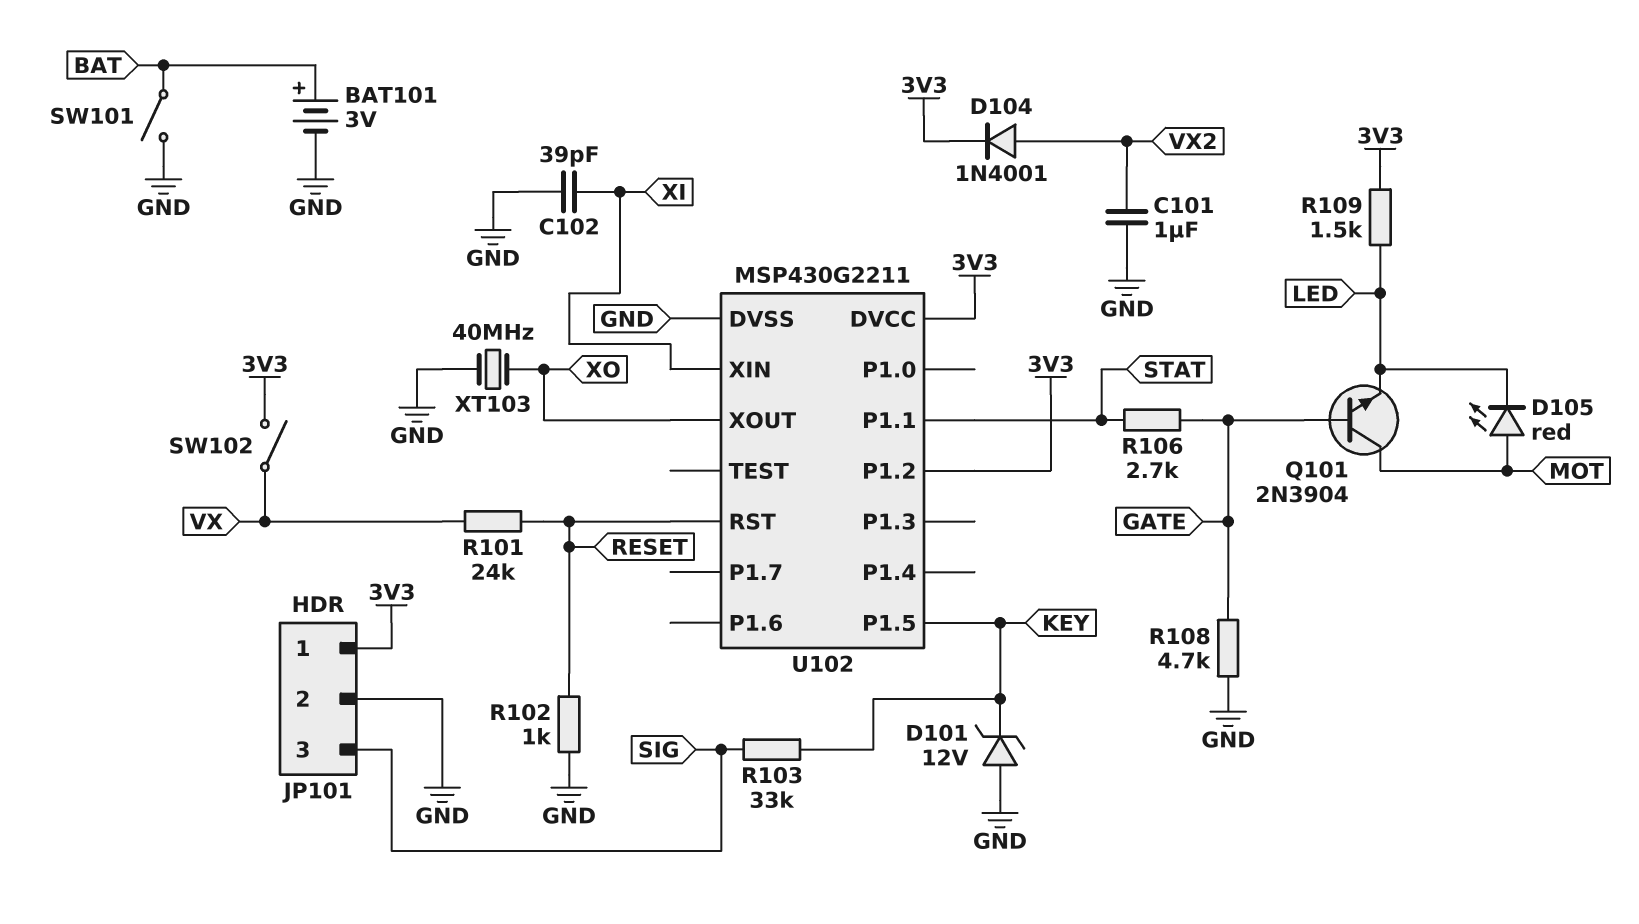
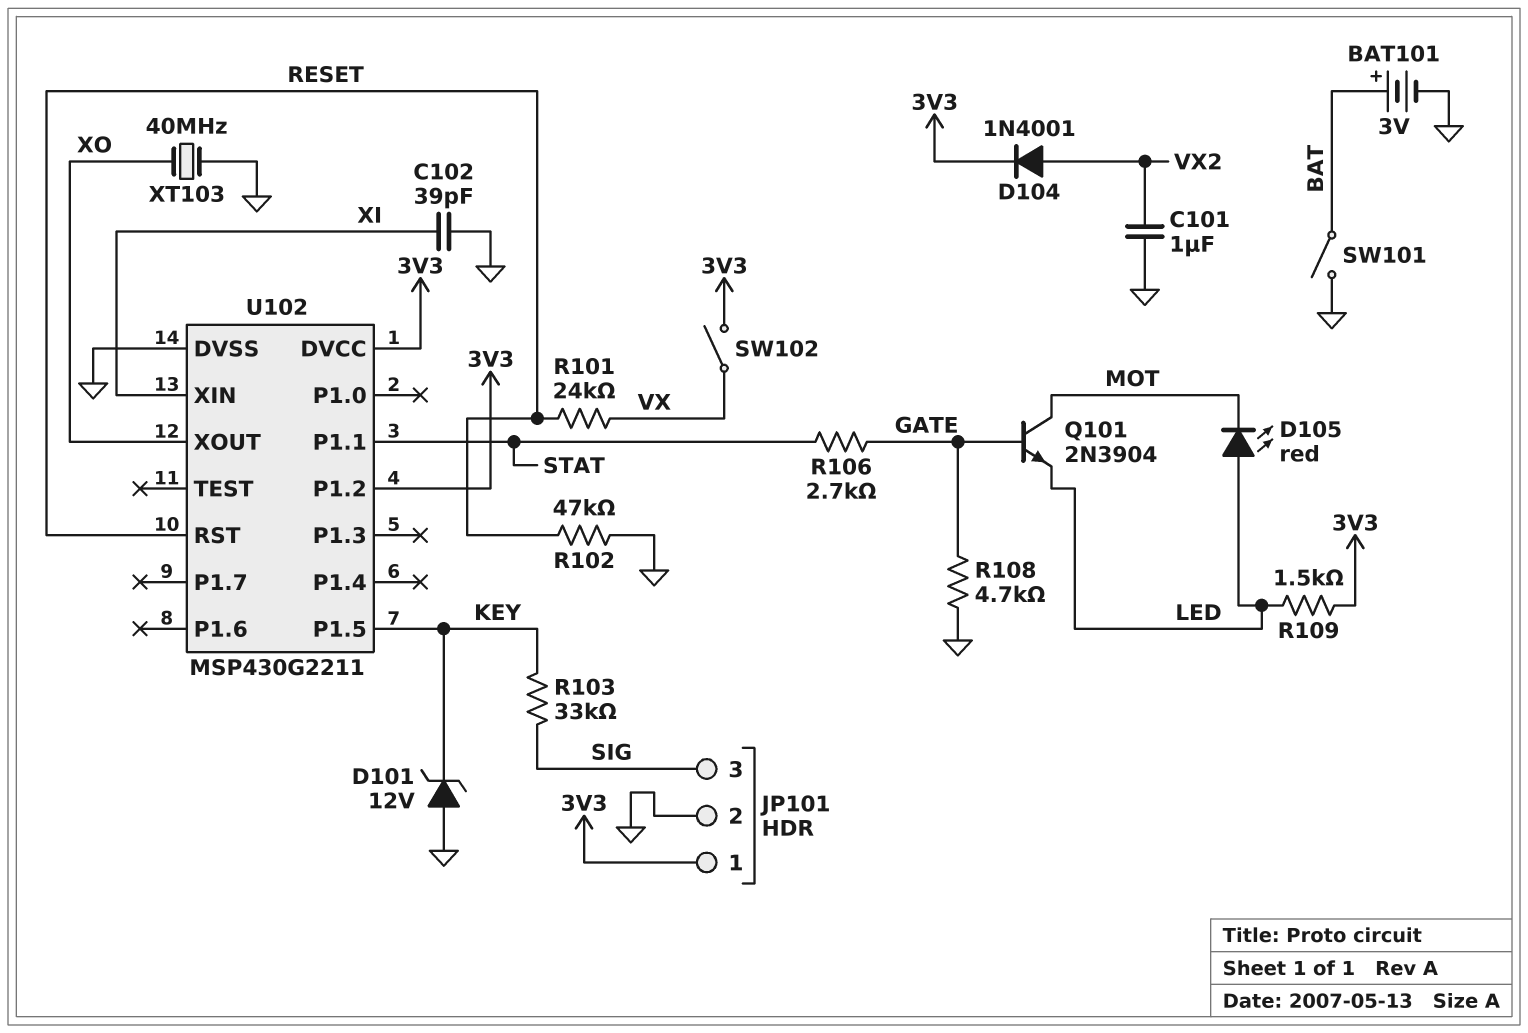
D105: LED red (A MOT, K LED) -> LED red (A LED, K MOT)
R102: 1k (GND, RESET) -> 47k (GND, RESET)

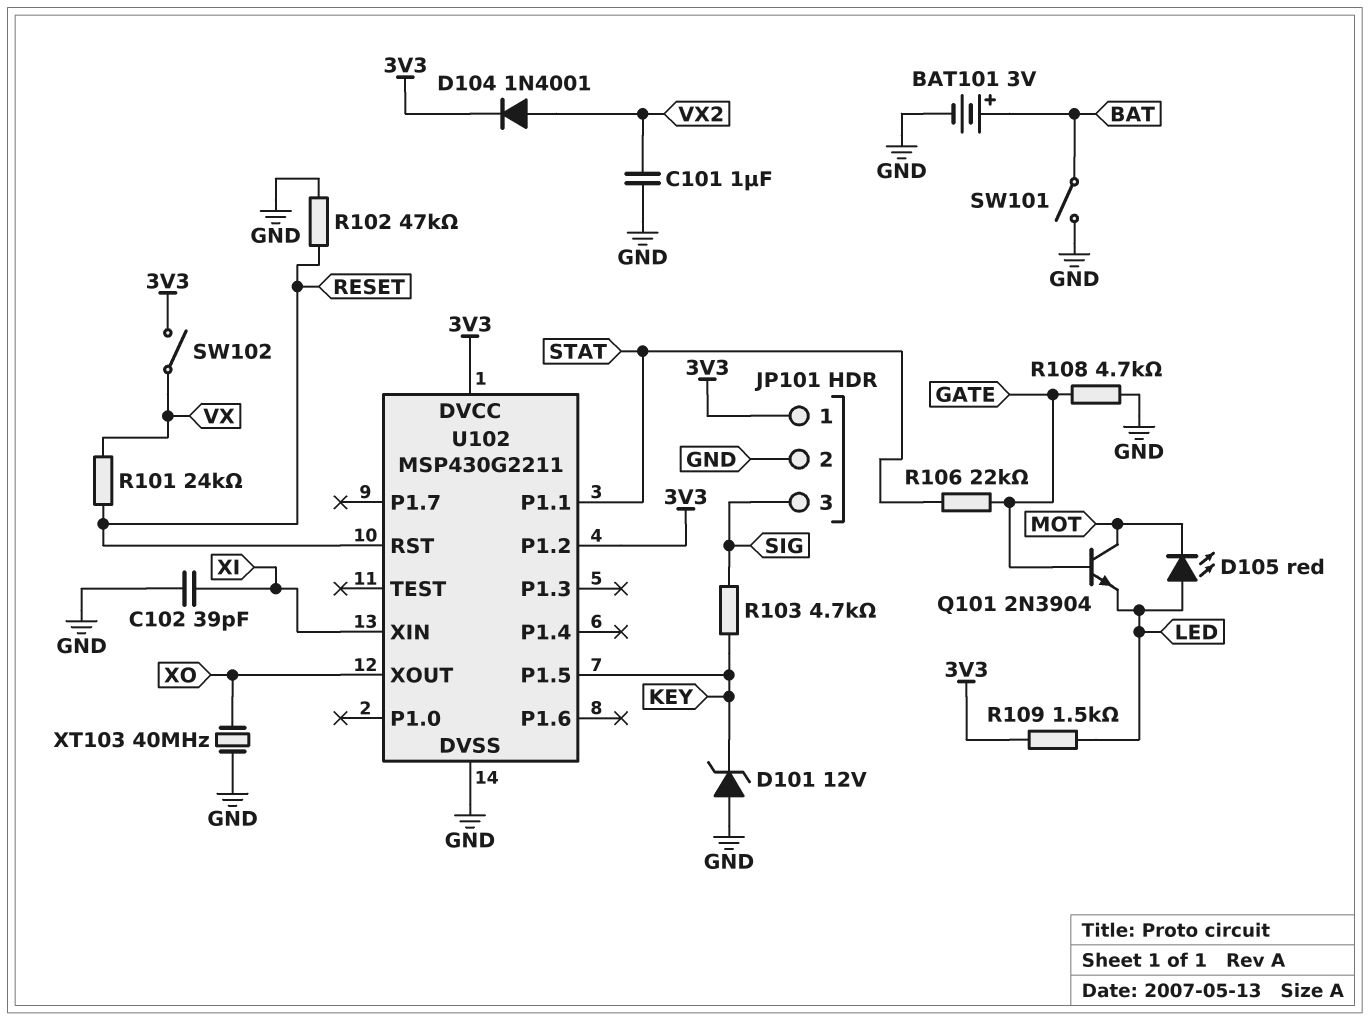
R103: 33k (KEY, SIG) -> 4.7k (KEY, SIG)
R106: 2.7k (GATE, STAT) -> 22k (GATE, STAT)

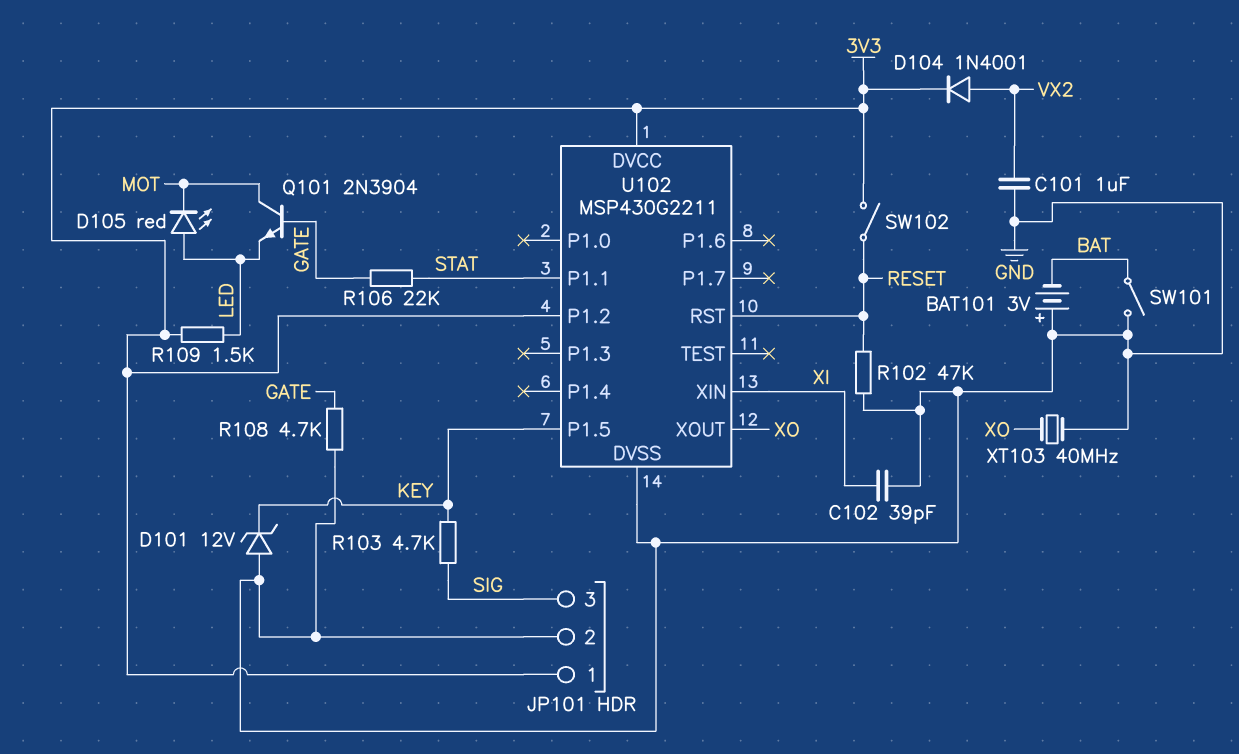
BAT101: 3V (plus BAT, minus GND) -> 3V (plus GND, minus BAT)
R101: 24k (RESET, VX) -> none
SW102: switch (3V3, VX) -> switch (3V3, RESET)

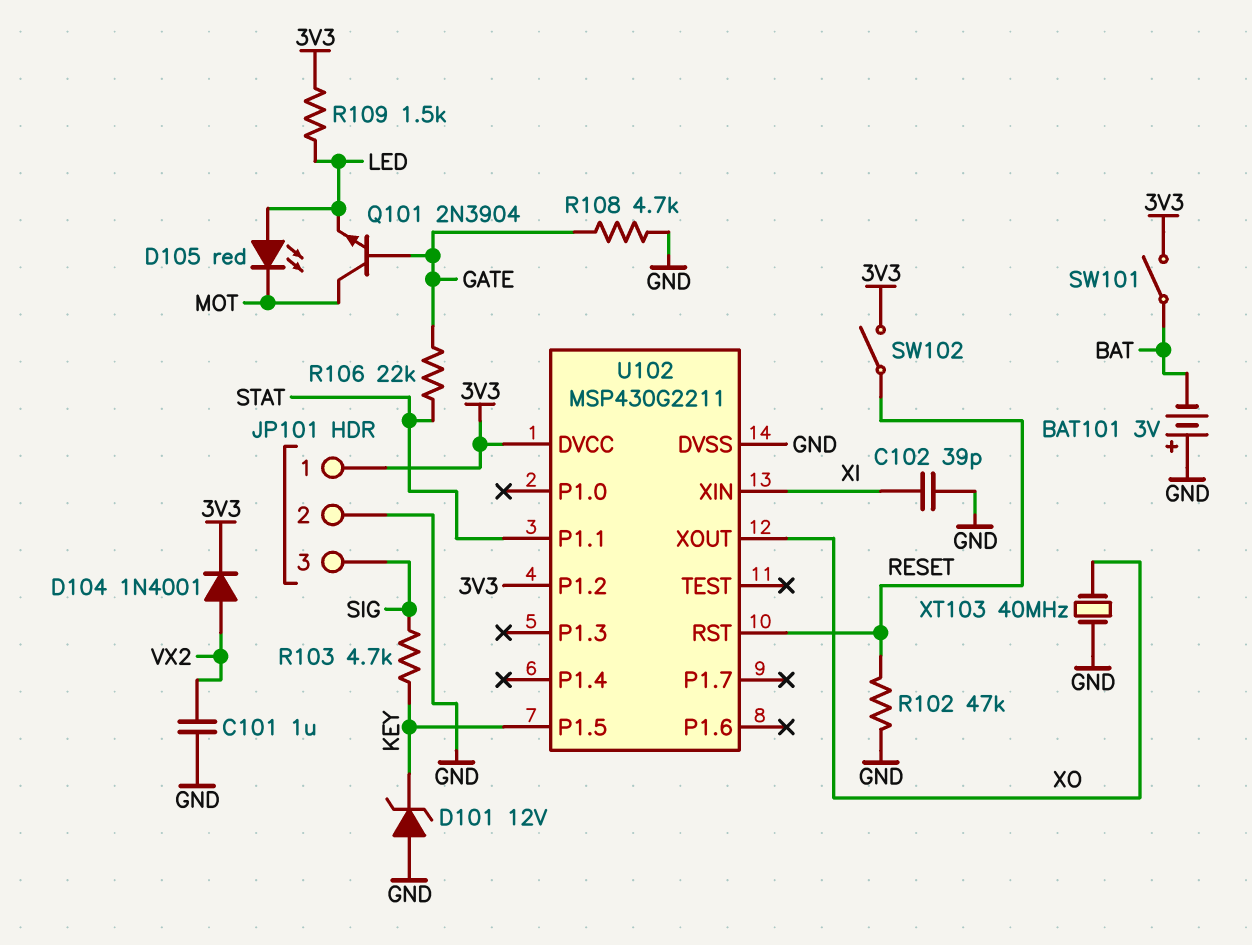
SW101: switch (BAT, GND) -> switch (3V3, BAT)

